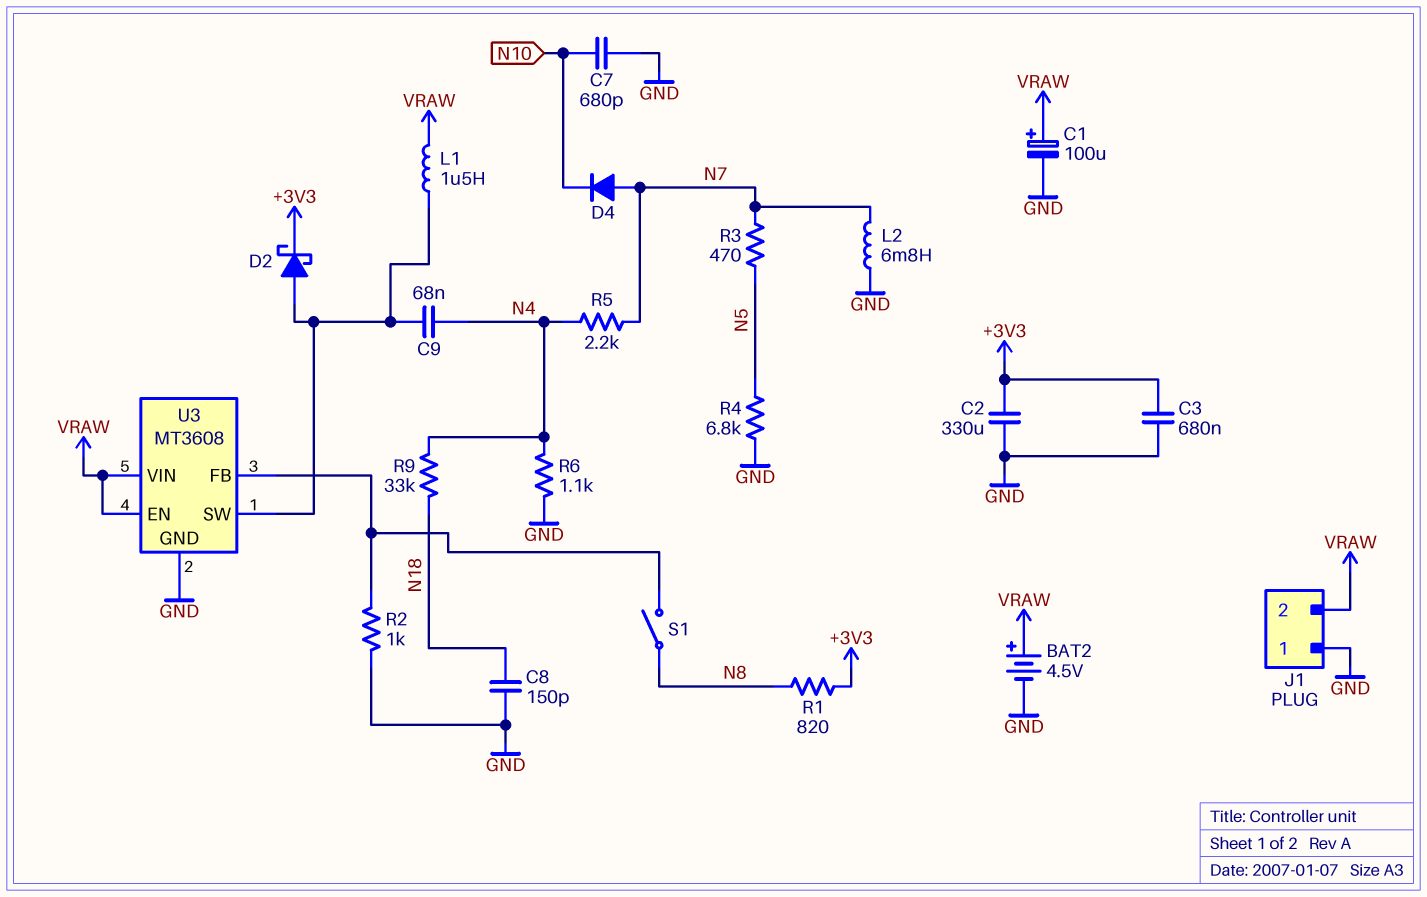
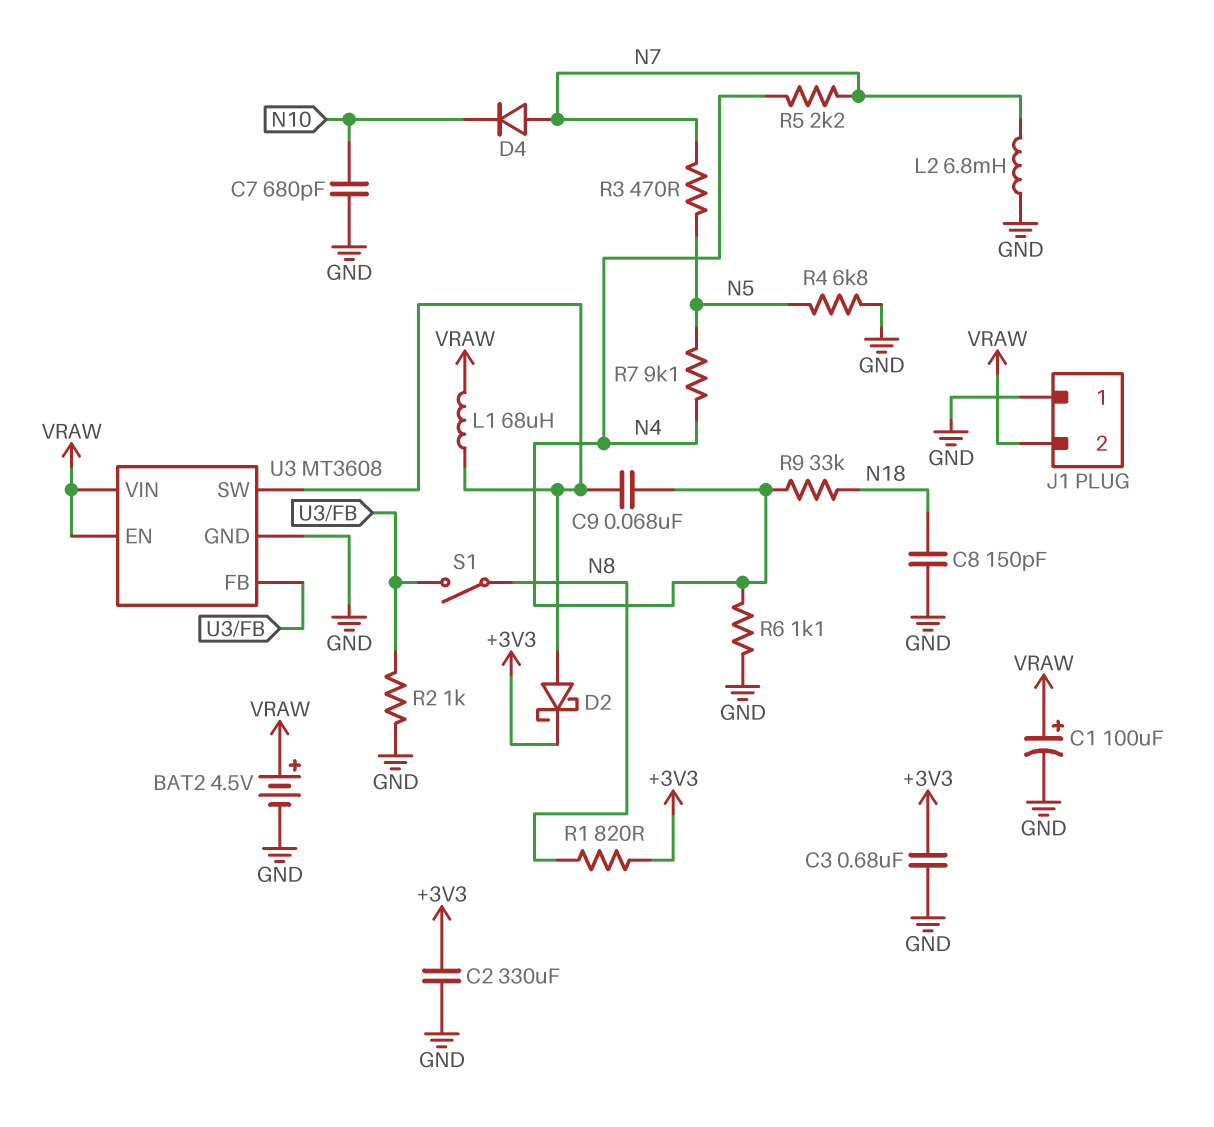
L1: 1.5uH (U3/SW, VRAW) -> 68uH (U3/SW, VRAW)
R7: none -> 9.1k (N4, N5)

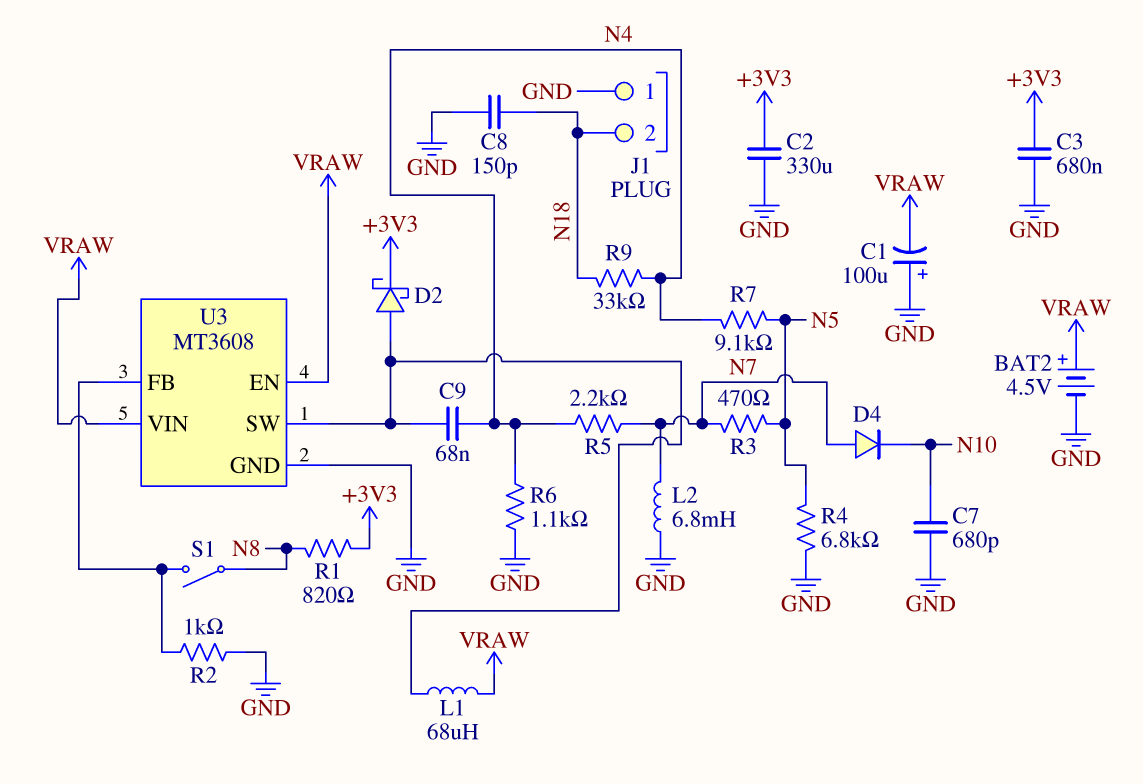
C1: 100uF (plus VRAW, minus GND) -> 100uF (plus GND, minus VRAW)
J1 pin 2: VRAW -> N18

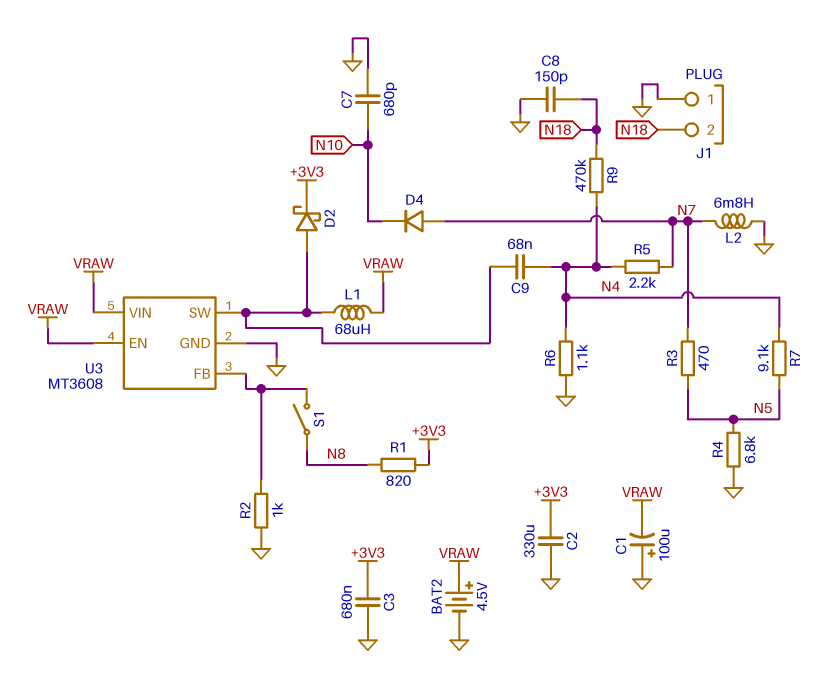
R9: 33k (N4, N18) -> 470k (N4, N18)

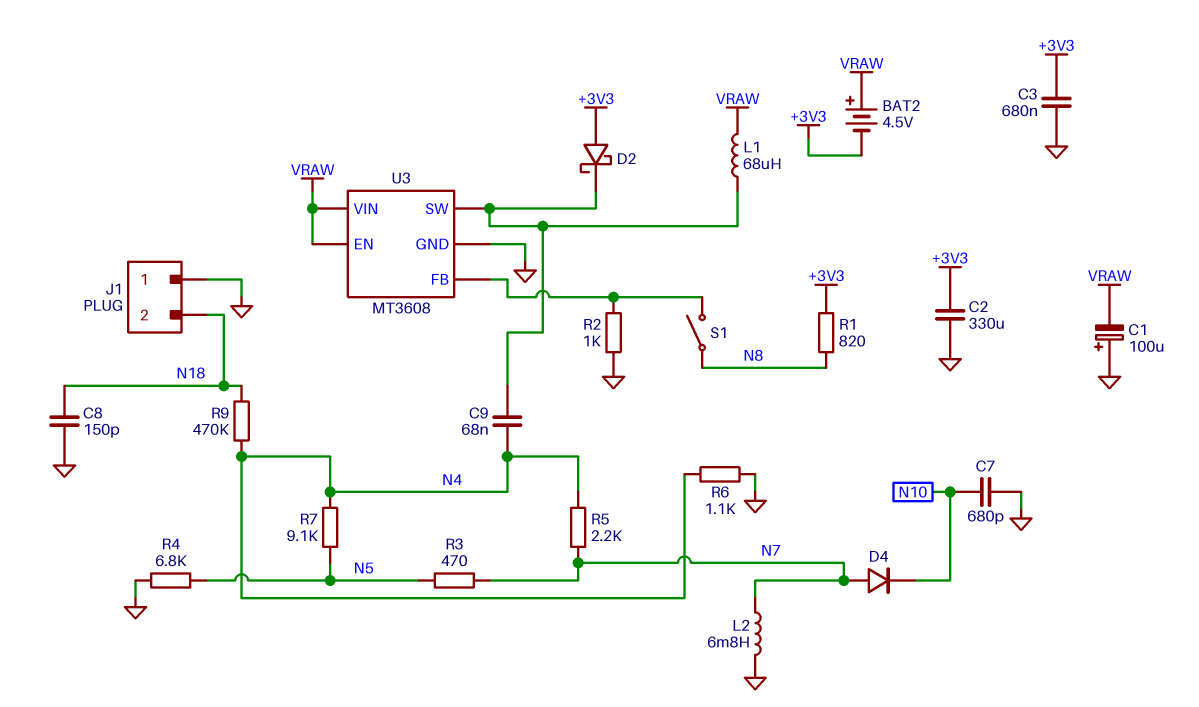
BAT2: 4.5V (plus VRAW, minus GND) -> 4.5V (plus VRAW, minus +3V3)
D2: schottky (A U3/SW, K +3V3) -> schottky (A +3V3, K U3/SW)

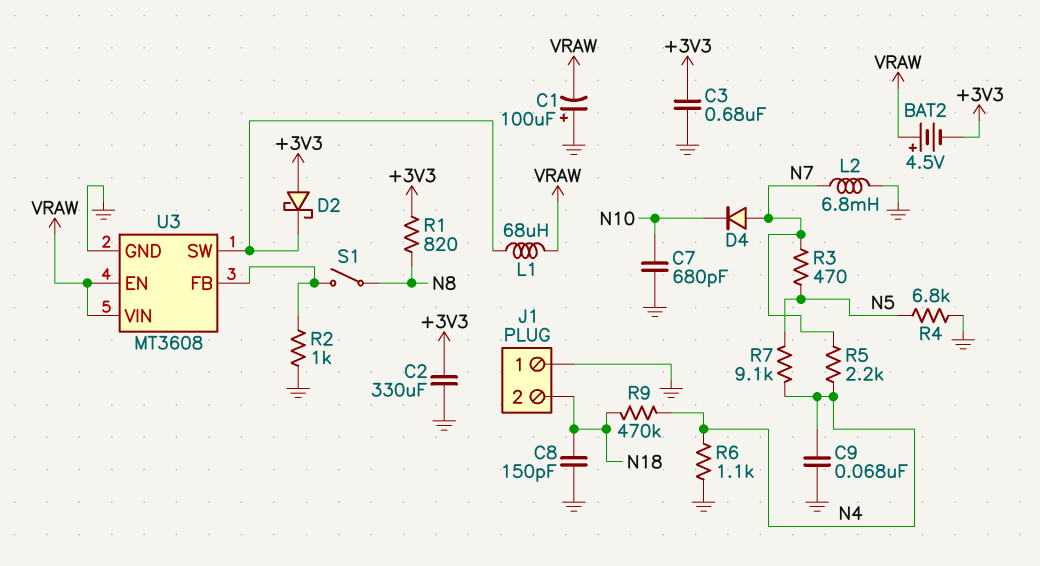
C9: 68nF (N4, U3/SW) -> 68nF (GND, N4)

